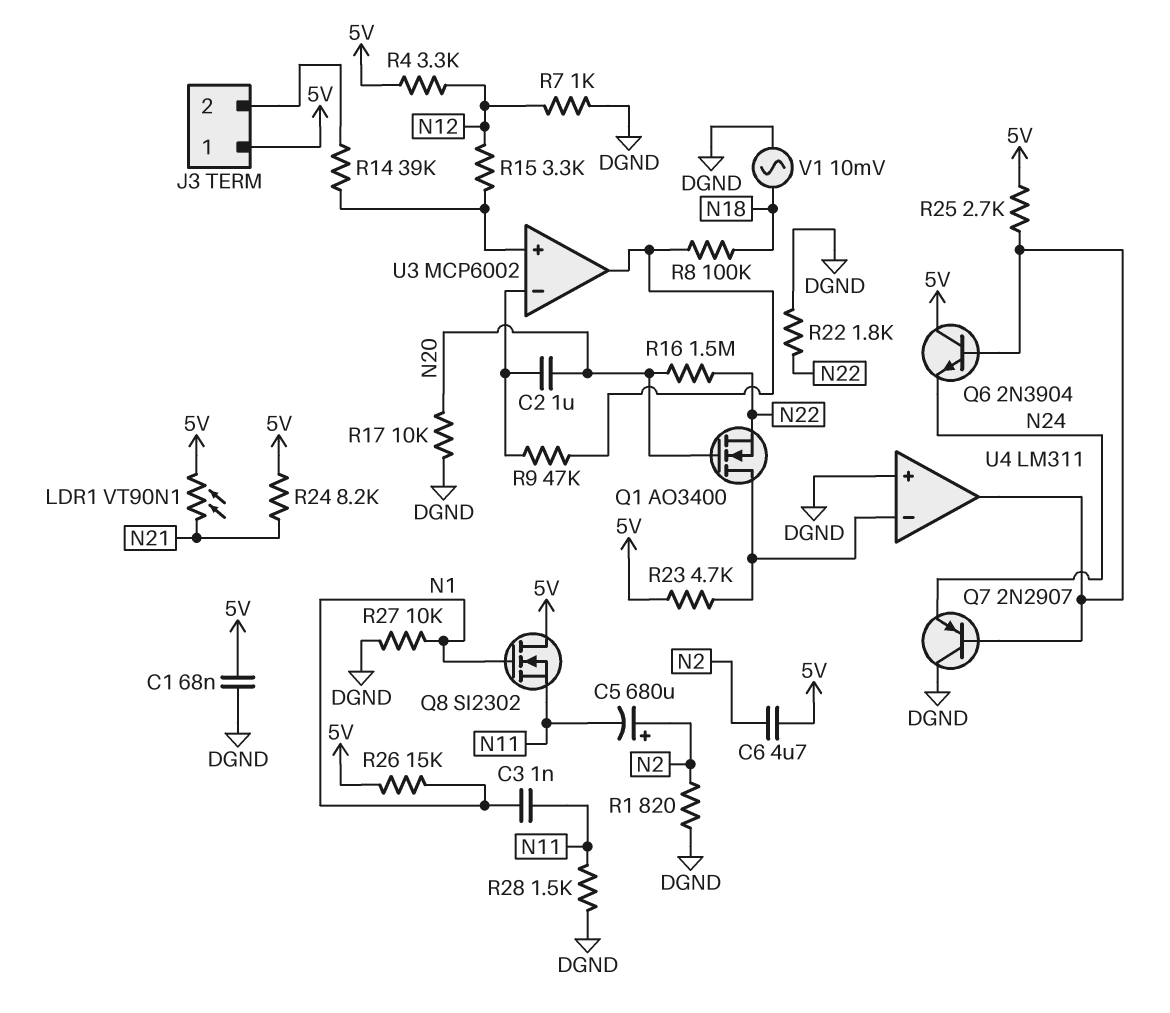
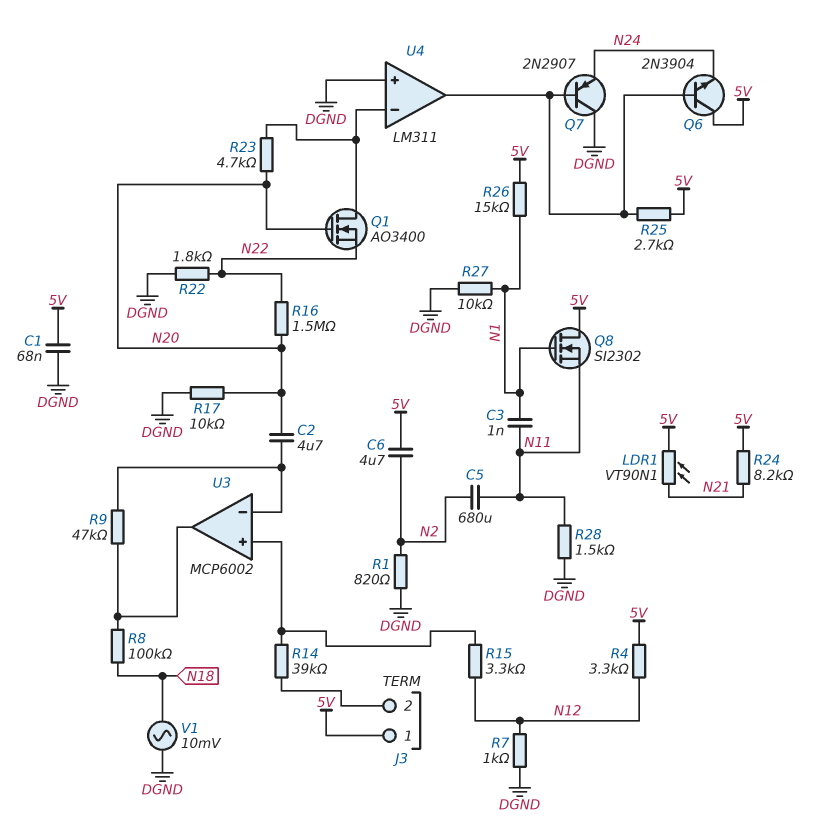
C2: 1uF (N20, U3/in-) -> 4.7uF (N20, U3/in-)
C5: 680uF (plus N2, minus N11) -> 680uF (N2, N11)
R23: 4.7k (5V, U4/in-) -> 4.7k (N20, U4/in-)

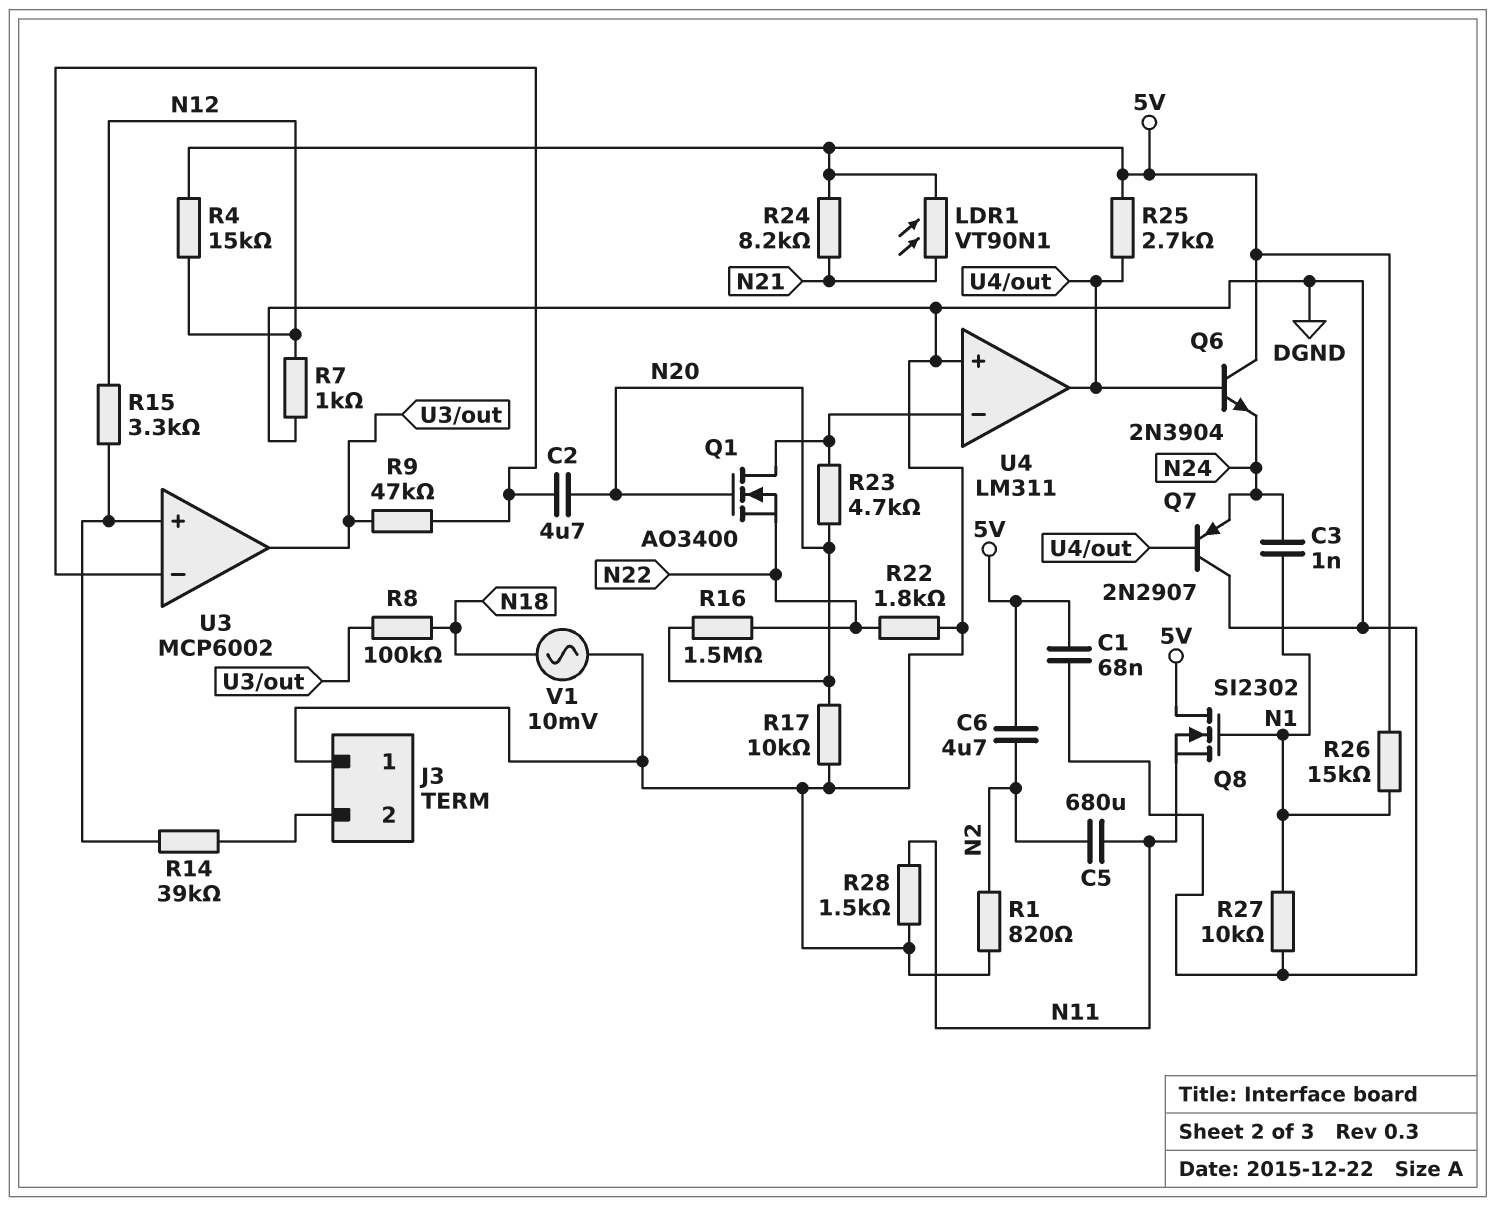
C3: 1nF (N1, N11) -> 1nF (N1, N24)
J3 pin 1: 5V -> DGND
R4: 3.3k (5V, N12) -> 15k (5V, N12)

